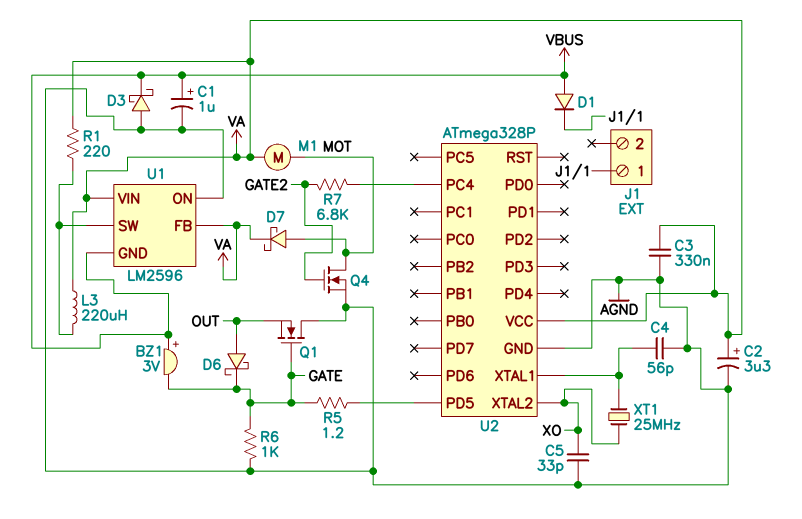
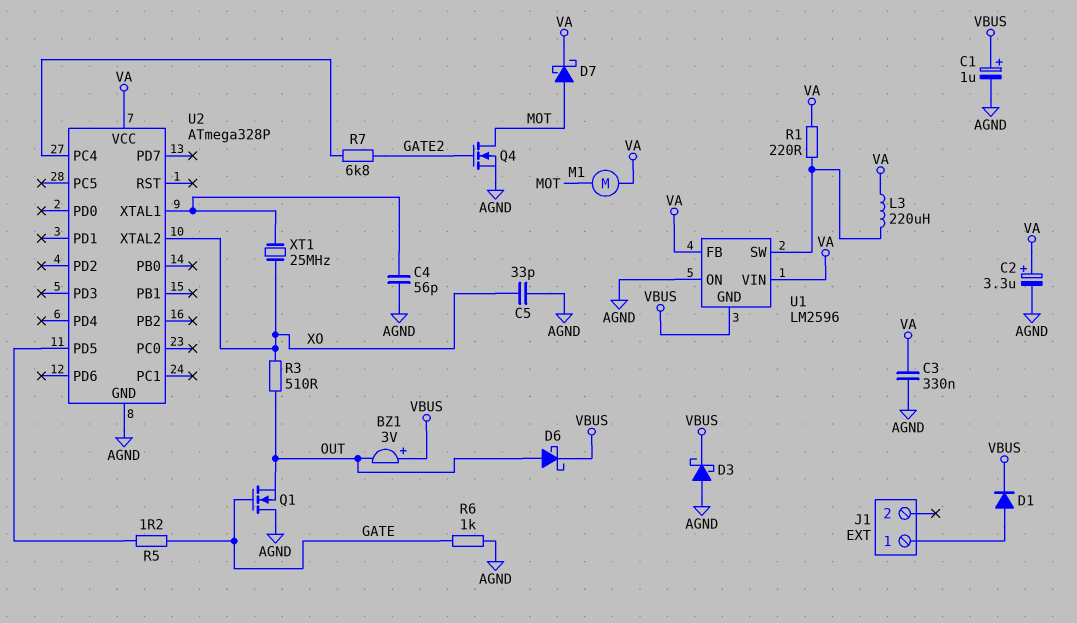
BZ1: buzzer 3V (plus VBUS, minus GATE) -> buzzer 3V (plus VBUS, minus OUT)
D1: diode (A VBUS, K J1/1) -> diode (A J1/1, K VBUS)
D6: schottky (A OUT, K GATE) -> schottky (A OUT, K VBUS)
R3: none -> 510 (OUT, XO)

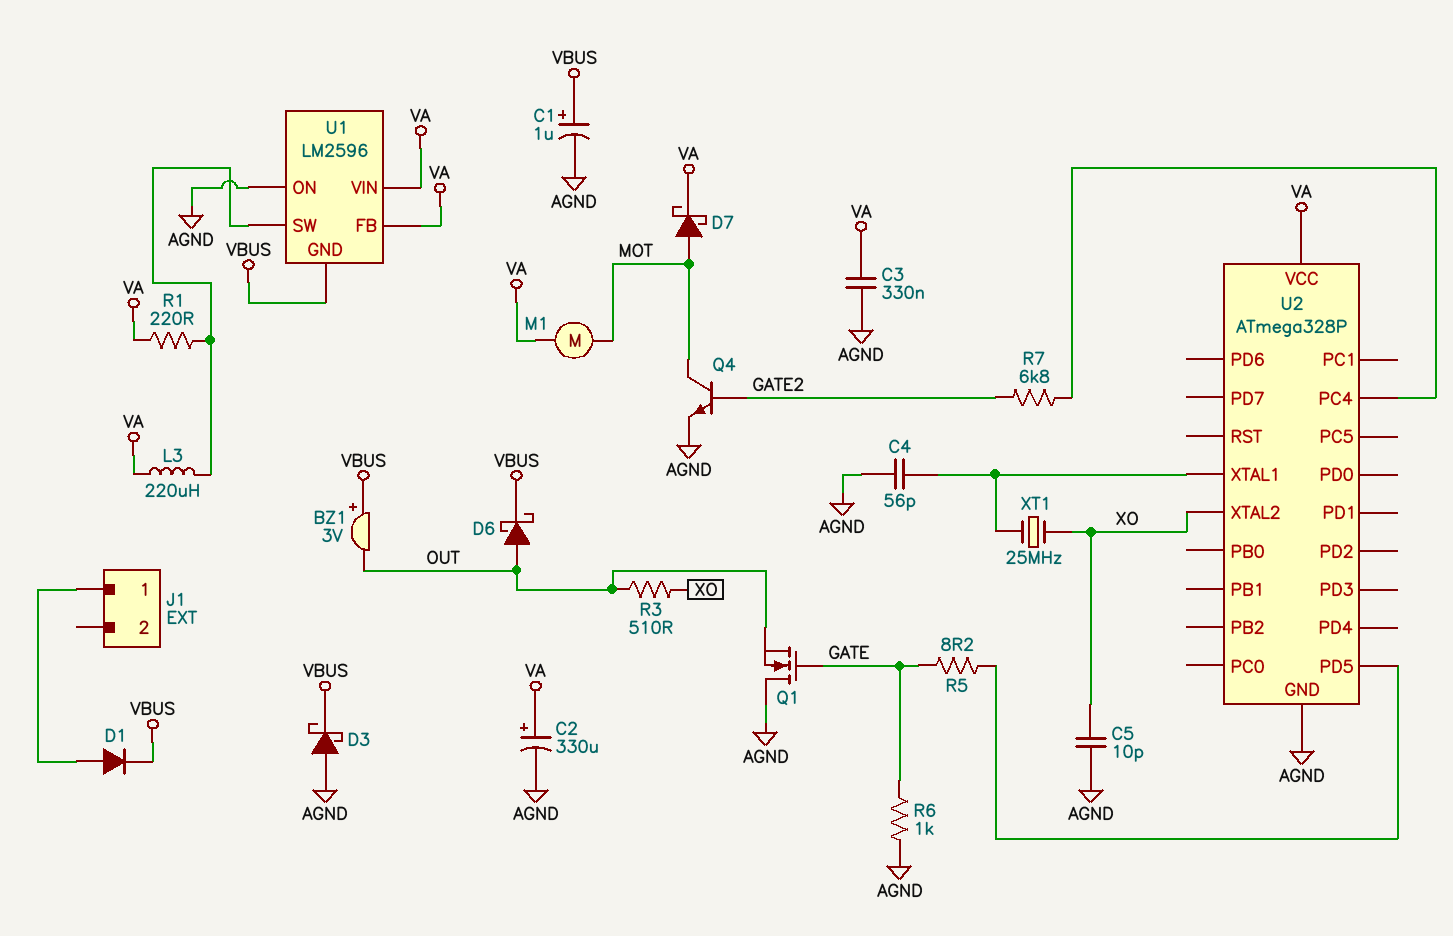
C2: 3.3uF (plus VA, minus AGND) -> 330uF (plus VA, minus AGND)
C5: 33pF (AGND, XO) -> 10pF (AGND, XO)
Q4: NMOS (G GATE2, D MOT, S AGND) -> NPN (B GATE2, C MOT, E AGND)
R5: 1.2 (GATE, U2/PD5) -> 8.2 (GATE, U2/PD5)

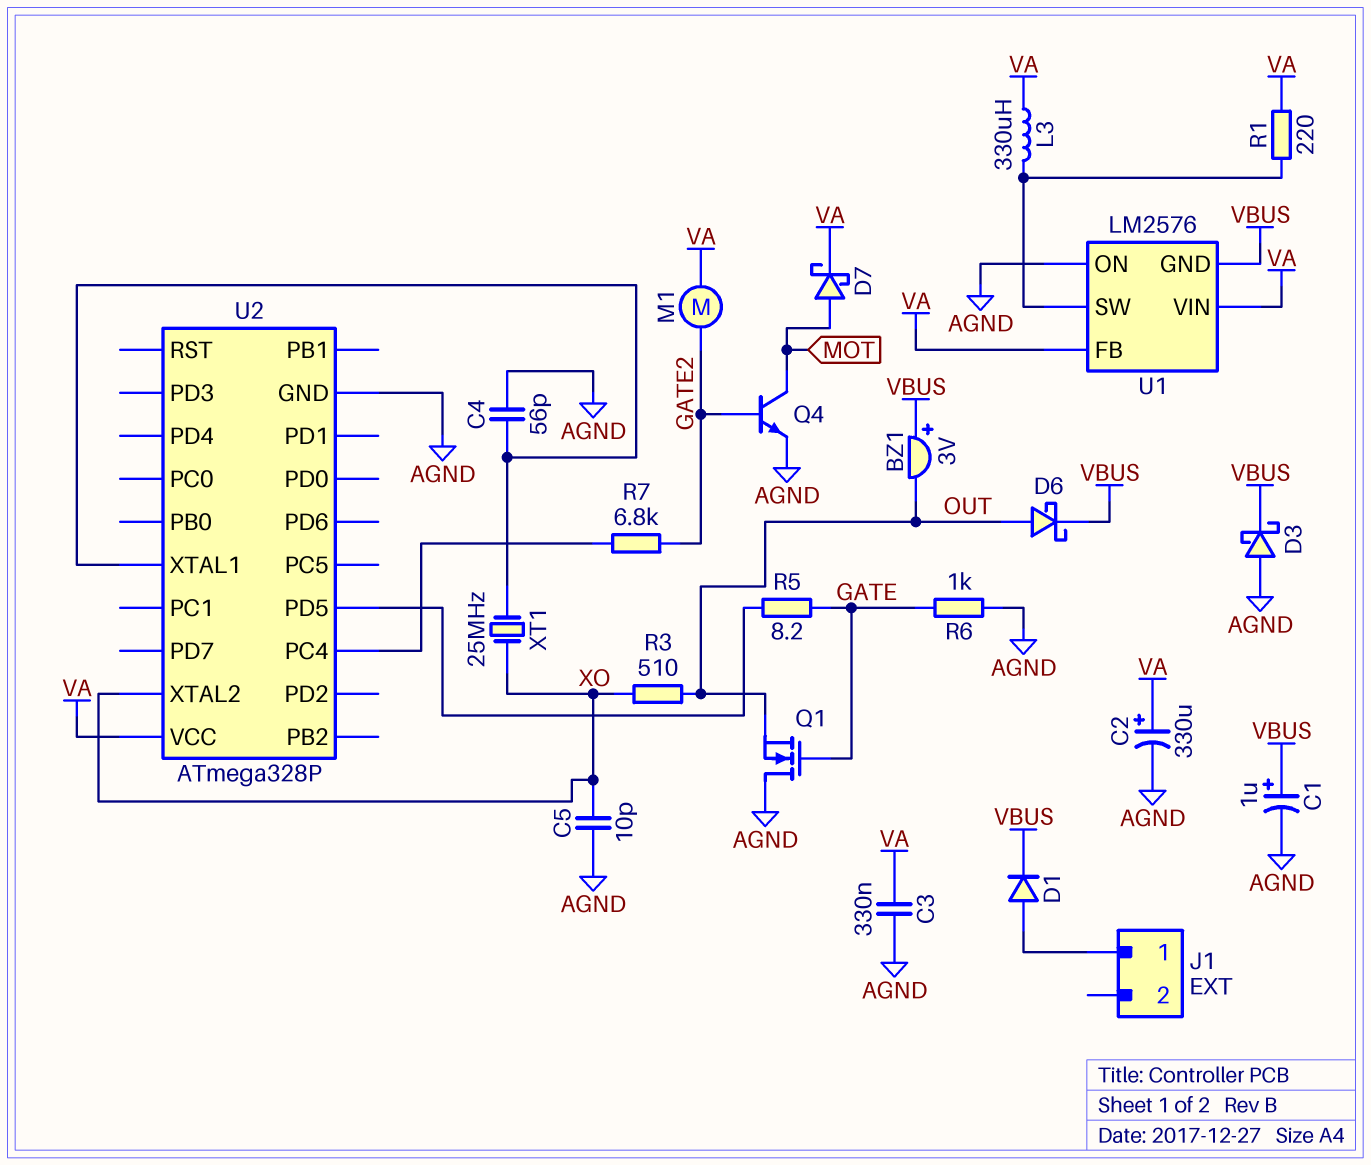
L3: 220uH (U1/SW, VA) -> 330uH (U1/SW, VA)
M1: motor (MOT, VA) -> motor (GATE2, VA)
U1: LM2596 -> LM2576

